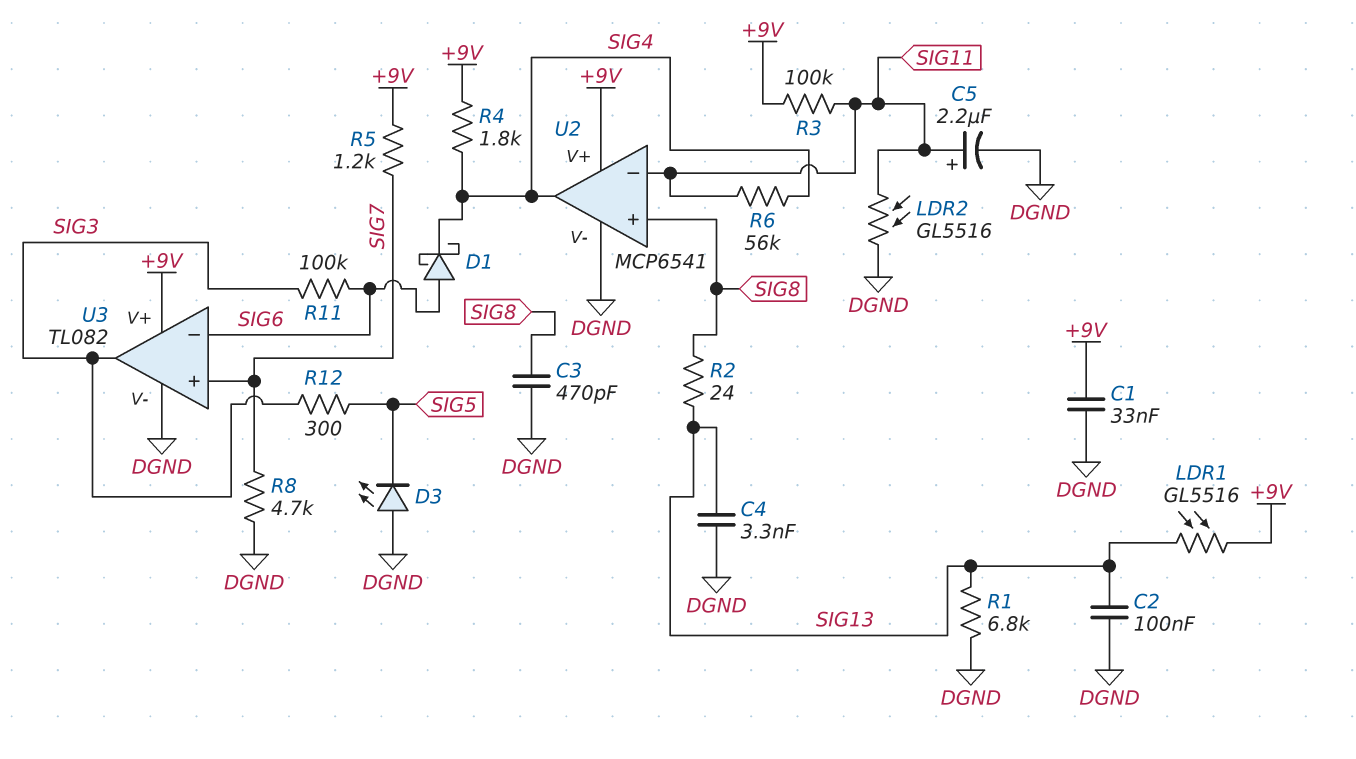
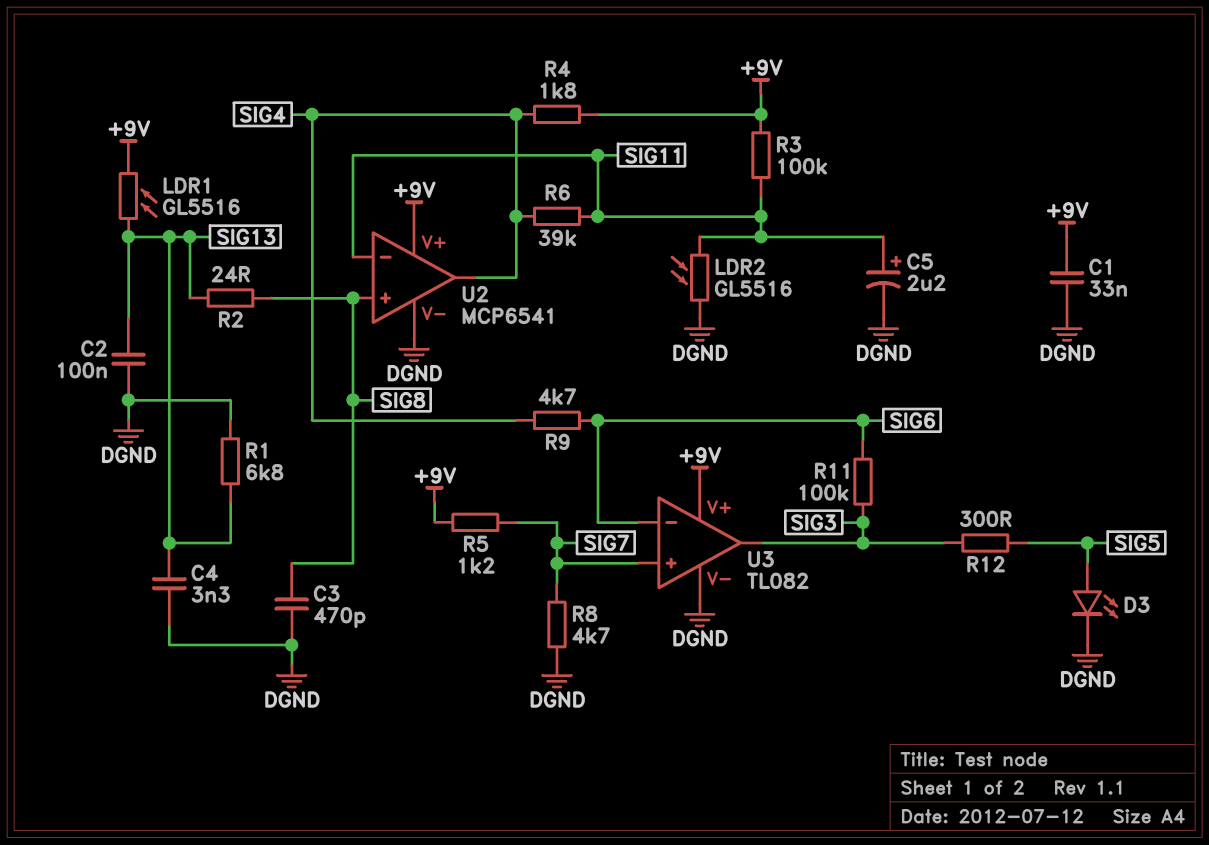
D1: schottky (A SIG6, K SIG4) -> none
D3: LED (A DGND, K SIG5) -> LED (A SIG5, K DGND)
R6: 56k (SIG4, SIG11) -> 39k (SIG4, SIG11)
R9: none -> 4.7k (SIG4, SIG6)

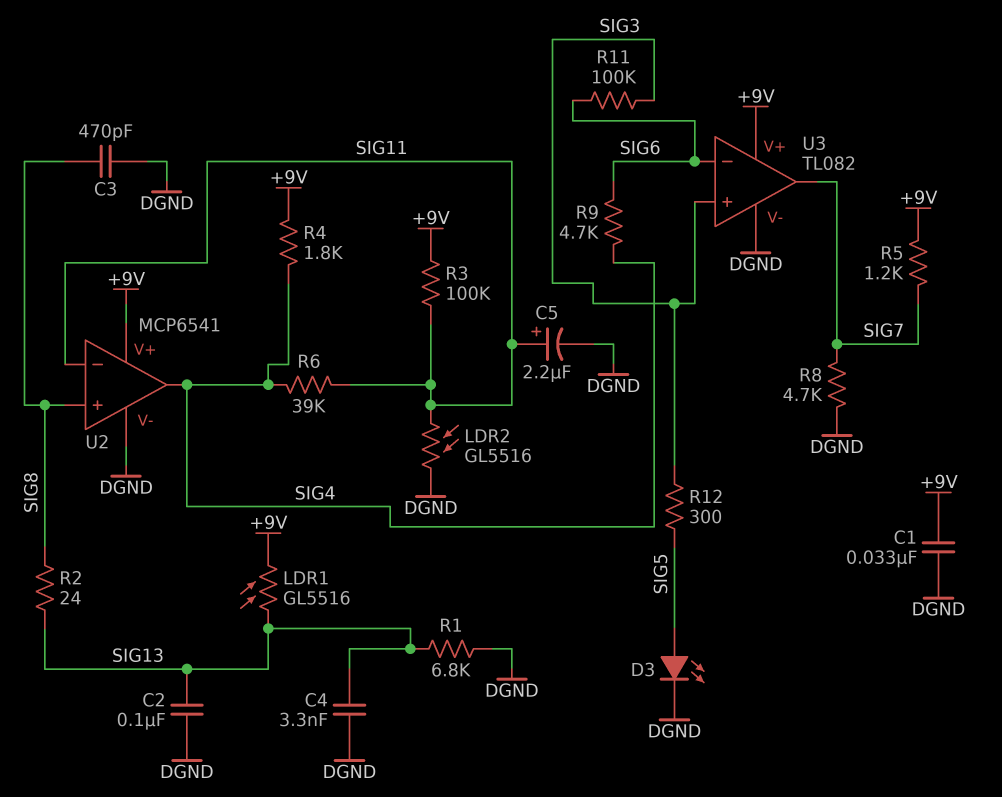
U3 pin in+: SIG7 -> SIG3
U3 pin out: SIG3 -> SIG7

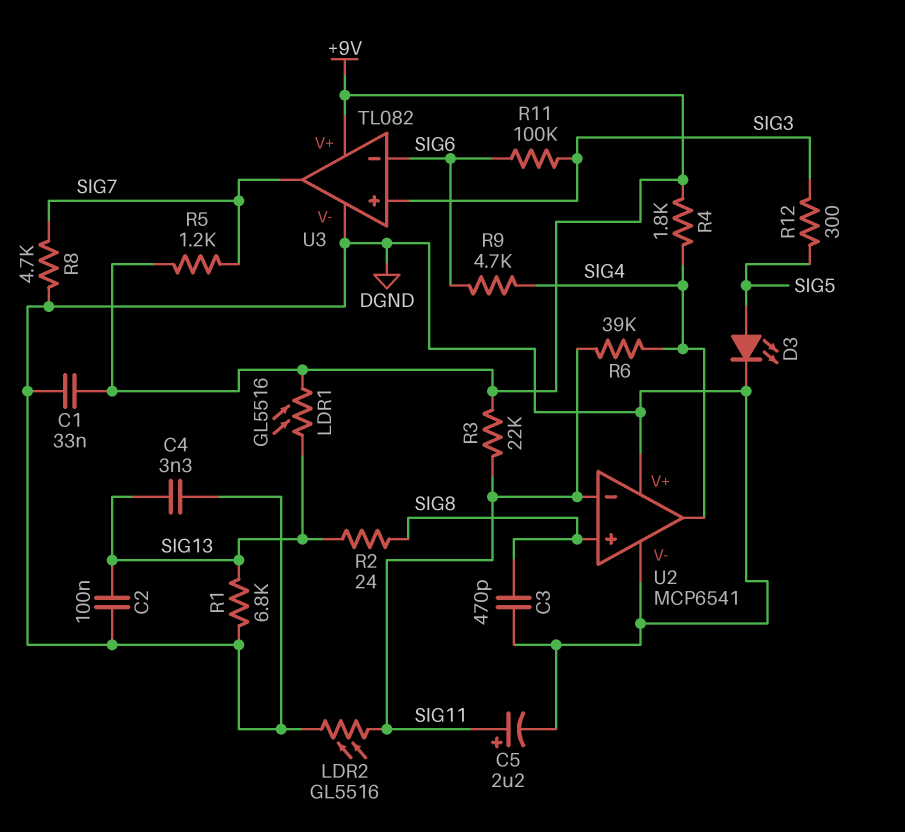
R3: 100k (+9V, SIG11) -> 22k (+9V, SIG11)
U2 pin V+: +9V -> DGND

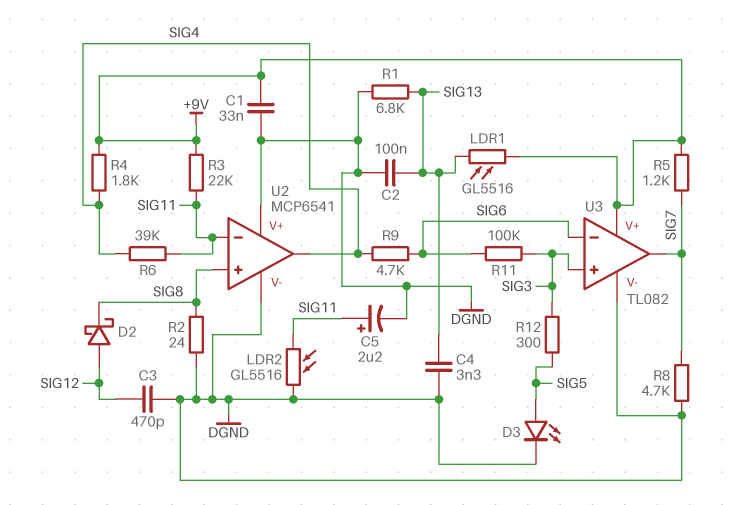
C3: 470pF (DGND, SIG8) -> 470pF (DGND, SIG12)
D2: none -> schottky (A SIG12, K SIG8)
R2: 24 (SIG8, SIG13) -> 24 (DGND, SIG8)

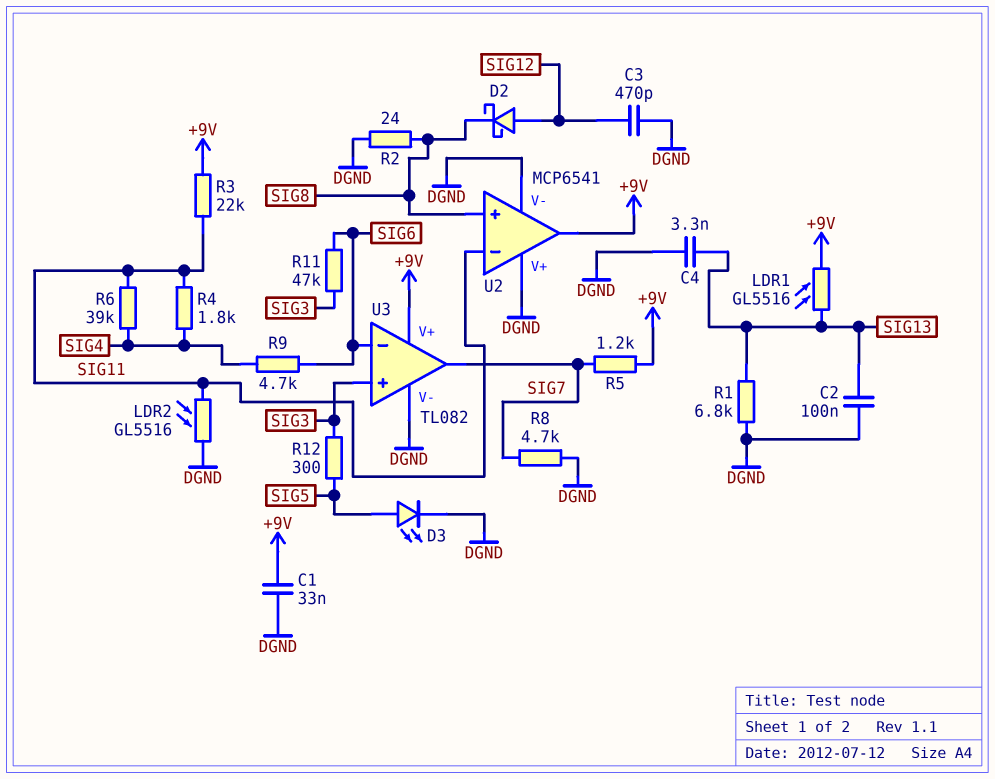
C5: 2.2uF (plus SIG11, minus DGND) -> none
R4: 1.8k (+9V, SIG4) -> 1.8k (SIG4, SIG11)
R11: 100k (SIG3, SIG6) -> 47k (SIG3, SIG6)
U2 pin out: SIG4 -> +9V

